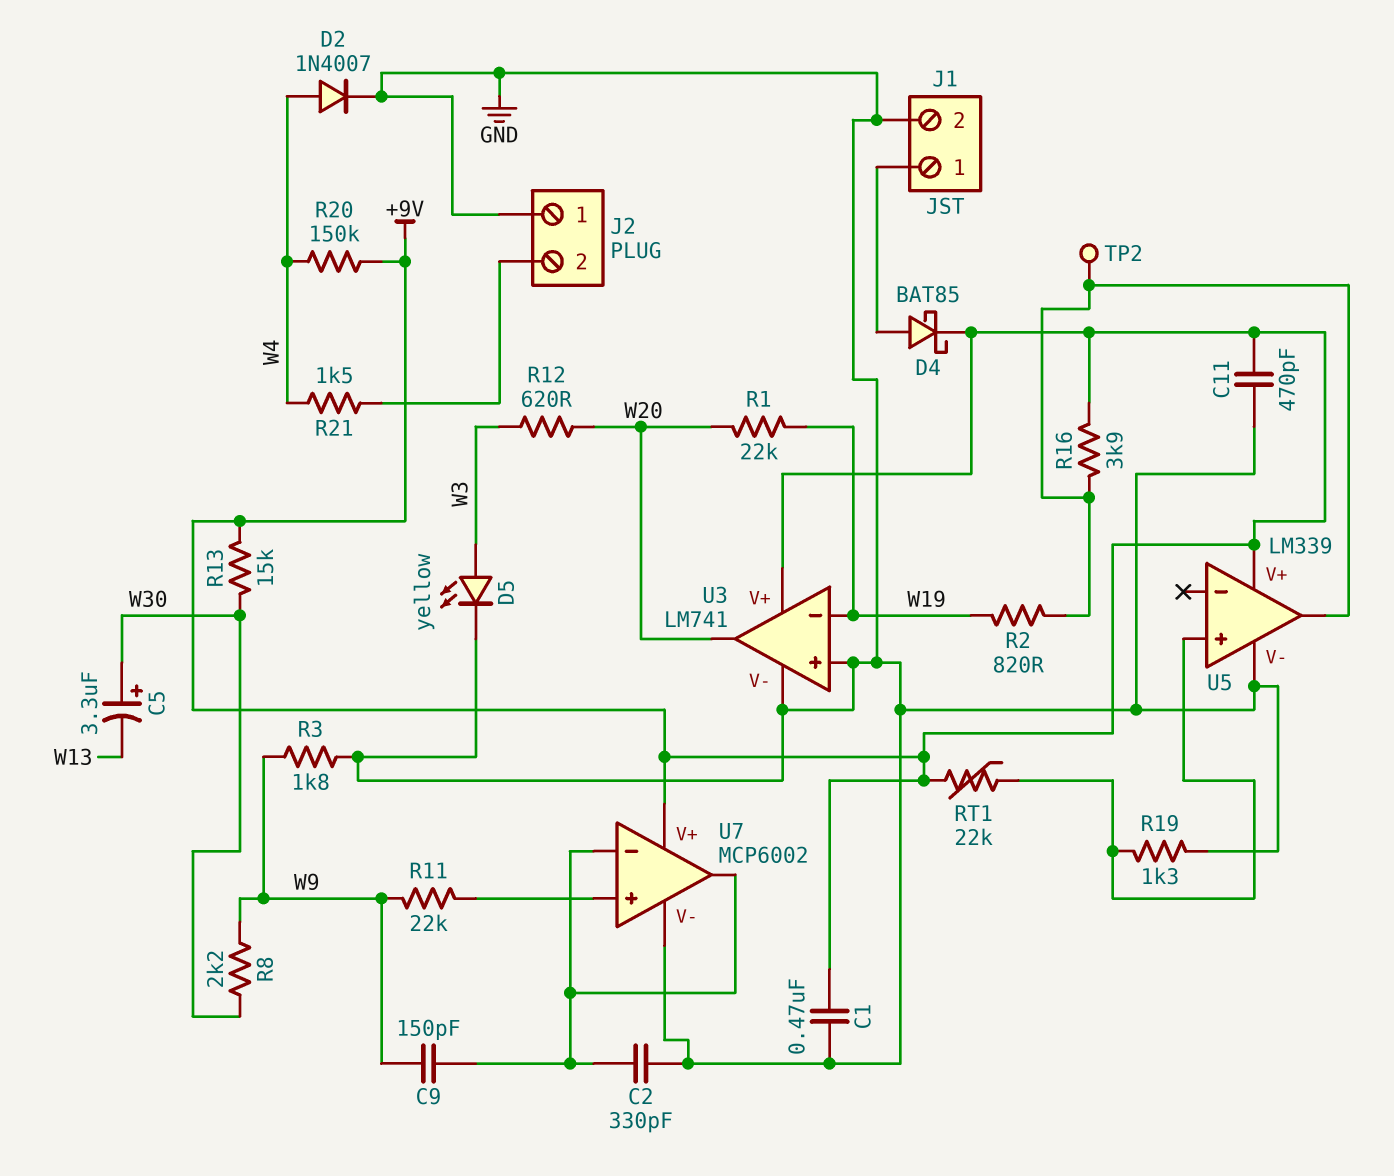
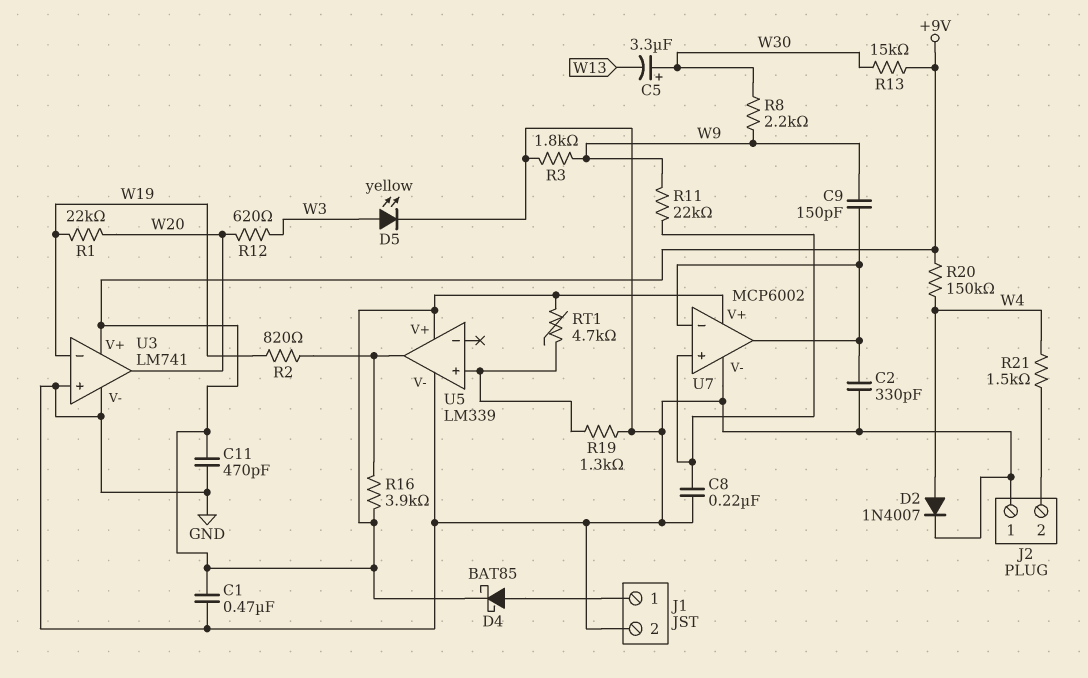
C8: none -> 220nF (GND, U7/in+)
RT1: 22k (+9V, U5/in+) -> 4.7k (+9V, U5/in+)
TP2: test point (U5/out) -> none

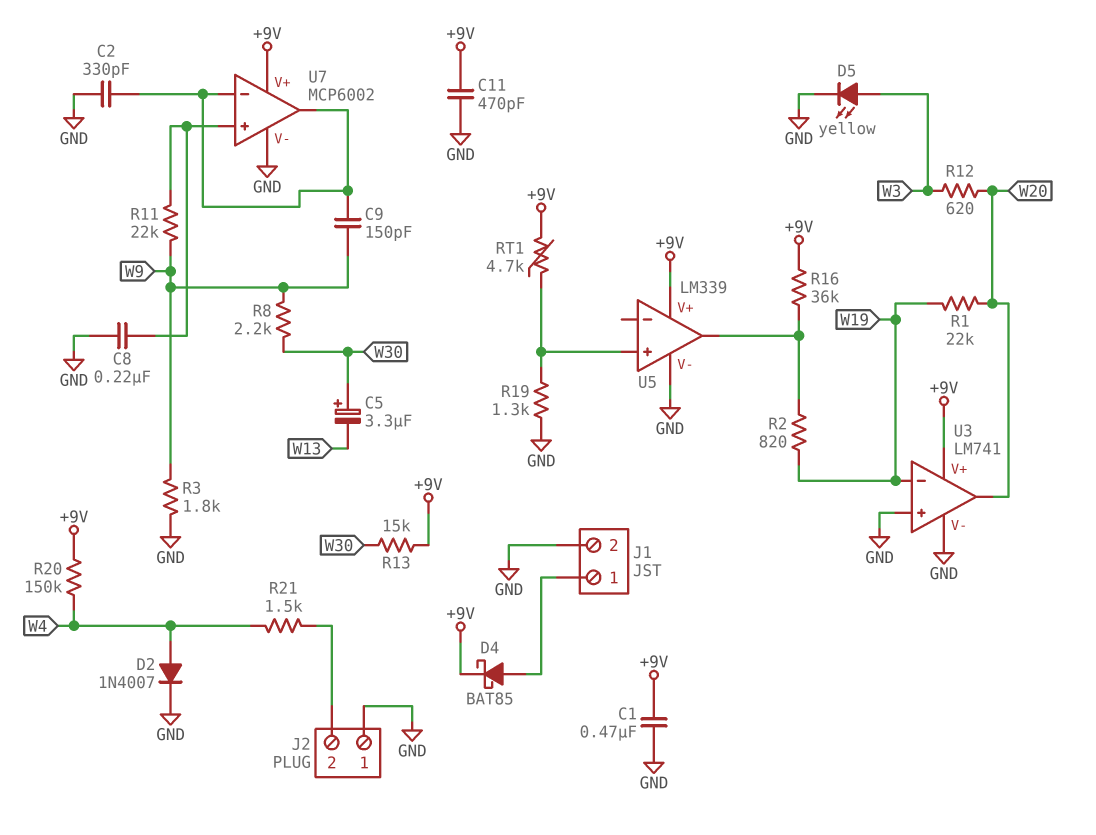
R16: 3.9k (+9V, U5/out) -> 36k (+9V, U5/out)

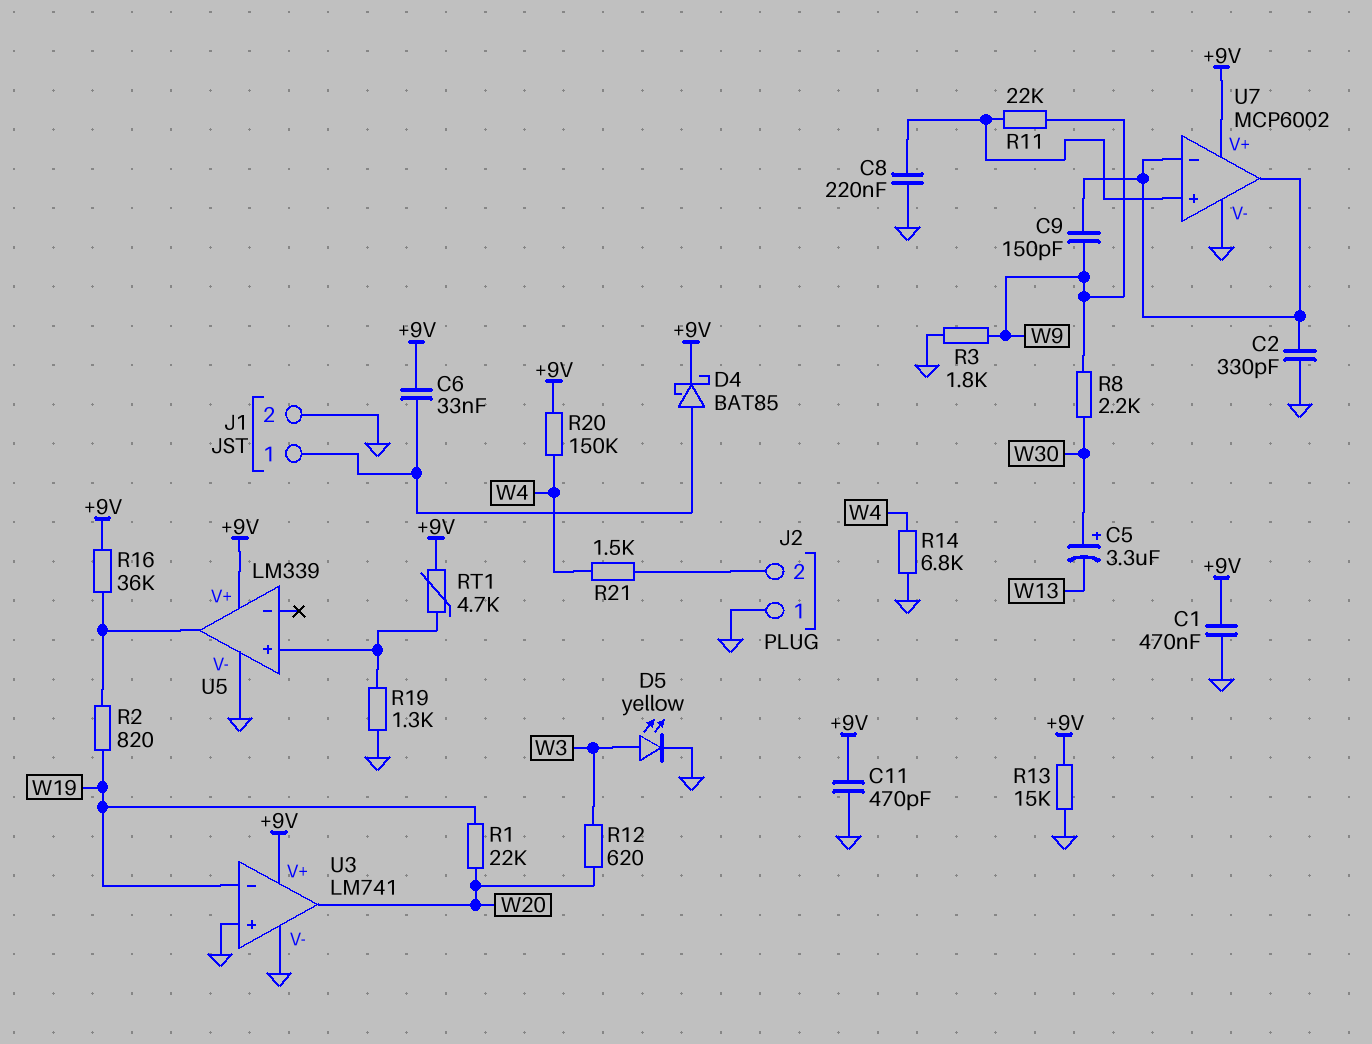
C6: none -> 33nF (+9V, J1/1)
D2: diode 1N4007 (A W4, K GND) -> none
R13: 15k (+9V, W30) -> 15k (+9V, GND)
R14: none -> 6.8k (GND, W4)

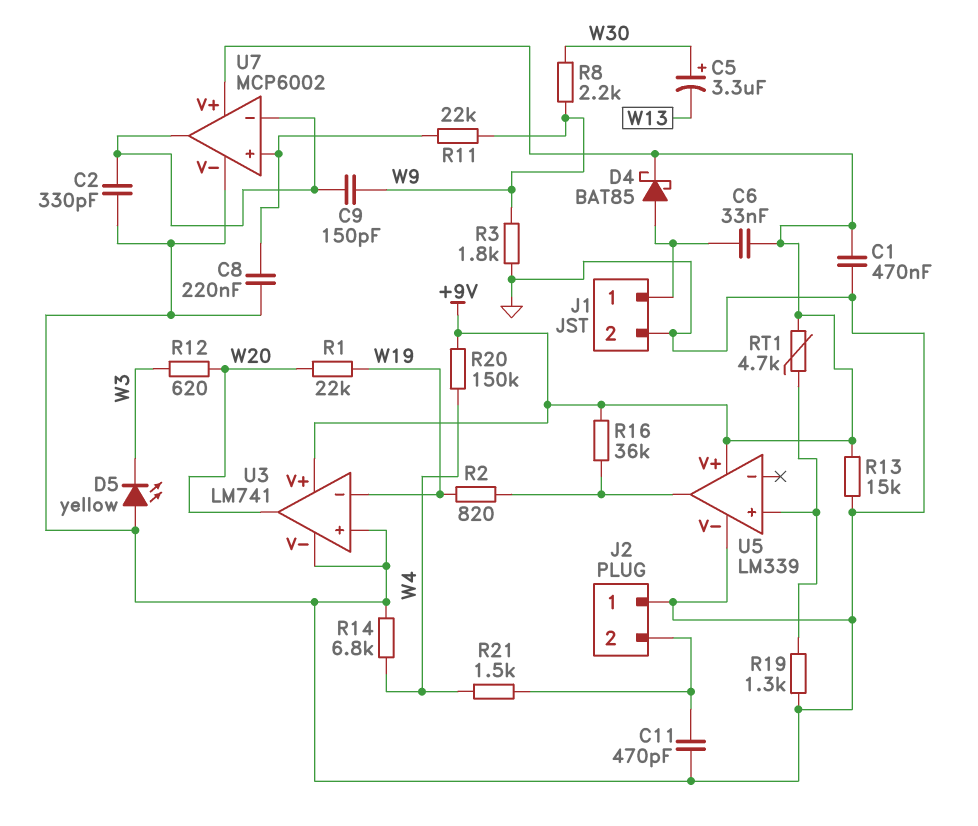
C11: 470pF (+9V, GND) -> 470pF (GND, J2/2)
D5: LED yellow (A W3, K GND) -> LED yellow (A GND, K W3)

